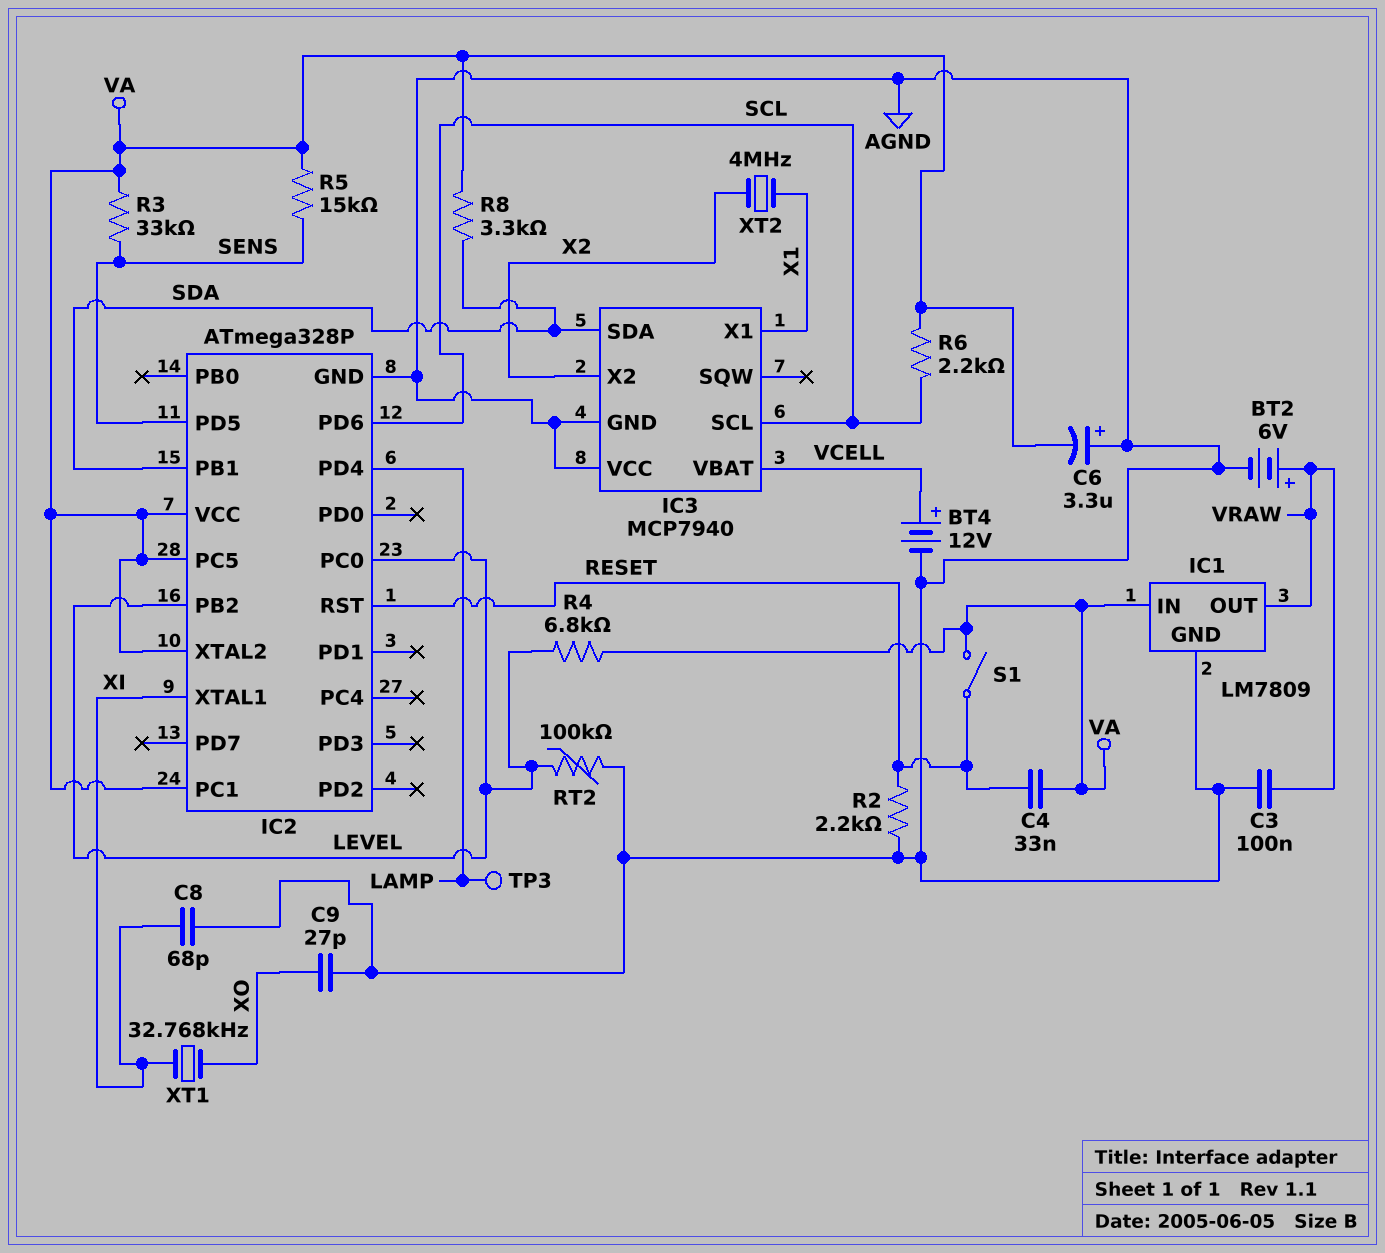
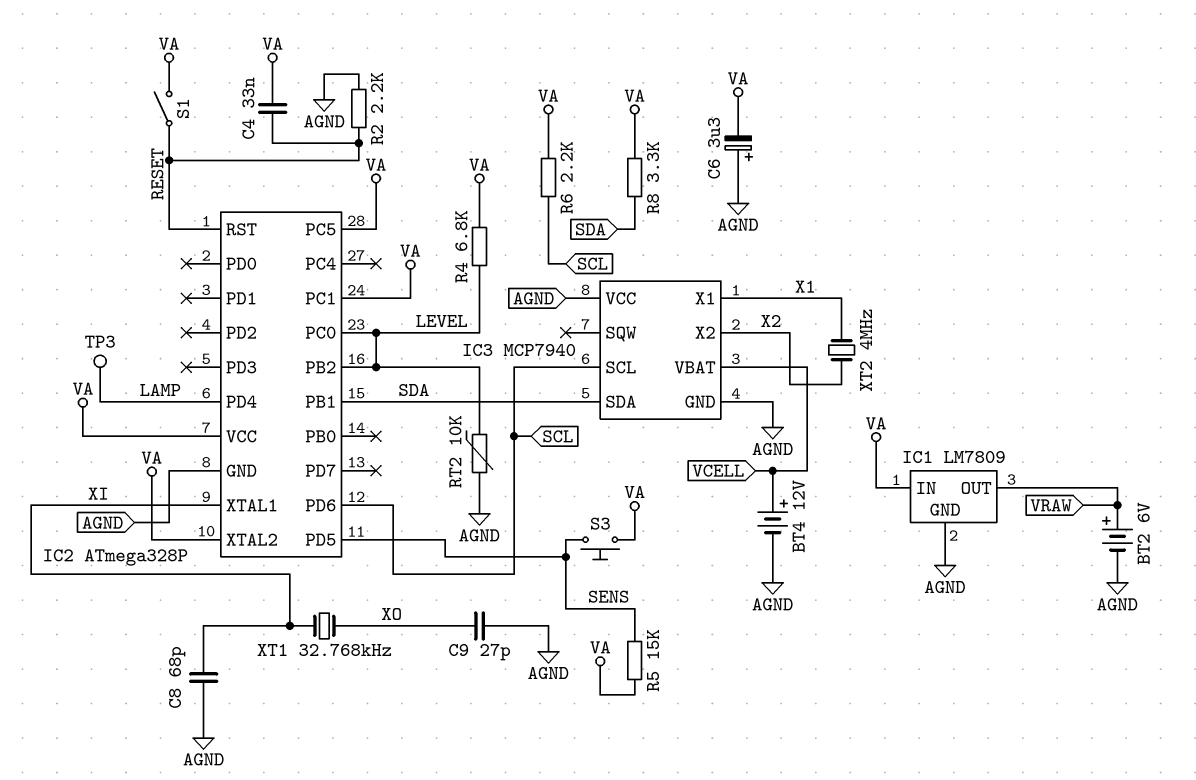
C3: 100nF (AGND, VRAW) -> none
R3: 33k (SENS, VA) -> none
RT2: 100k (AGND, LEVEL) -> 10k (AGND, LEVEL)
S3: none -> button (SENS, VA)

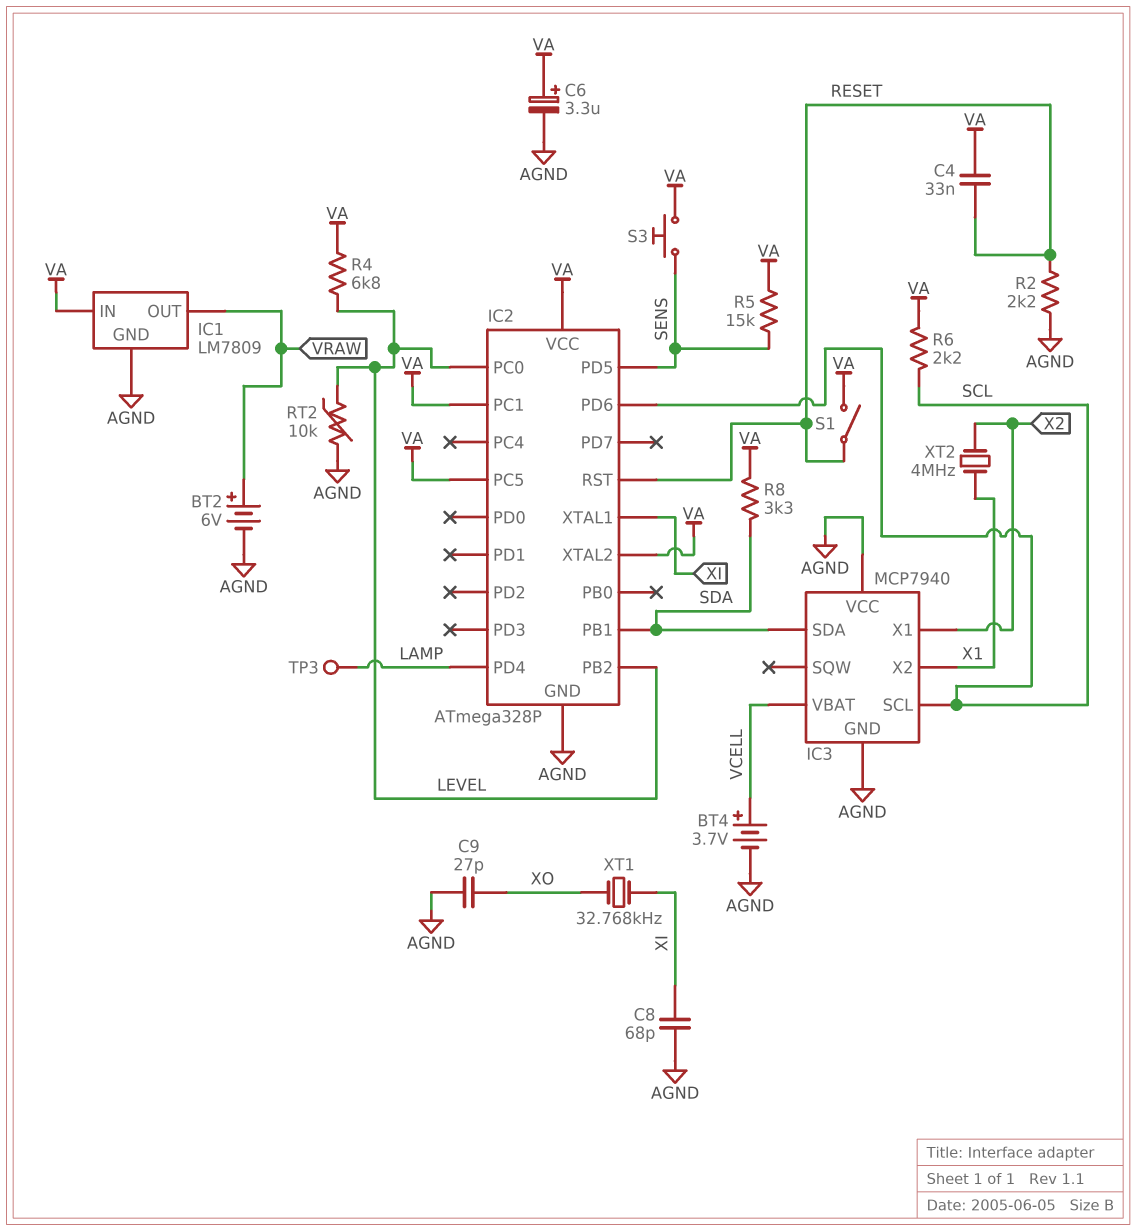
BT4: 12V (plus VCELL, minus AGND) -> 3.7V (plus VCELL, minus AGND)
C6: 3.3uF (plus AGND, minus VA) -> 3.3uF (plus VA, minus AGND)
IC3 pin X1: X1 -> X2
IC3 pin X2: X2 -> X1

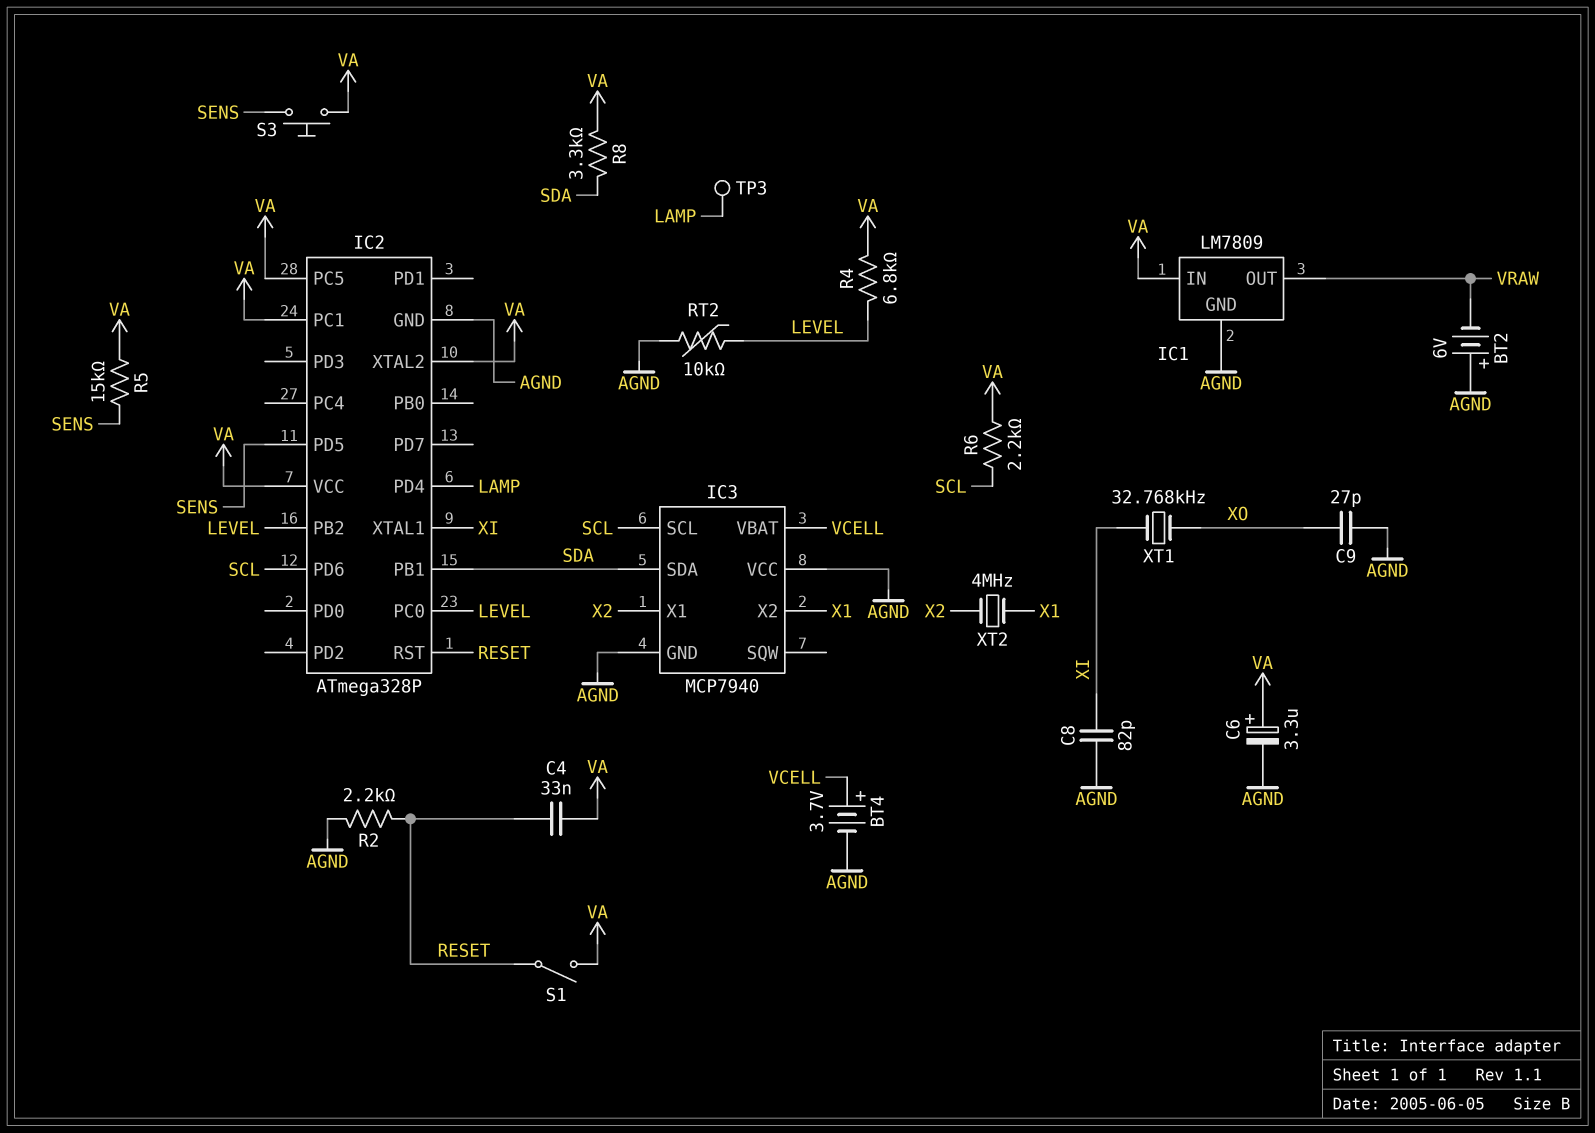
BT2: 6V (plus VRAW, minus AGND) -> 6V (plus AGND, minus VRAW)
C8: 68pF (AGND, XI) -> 82pF (AGND, XI)

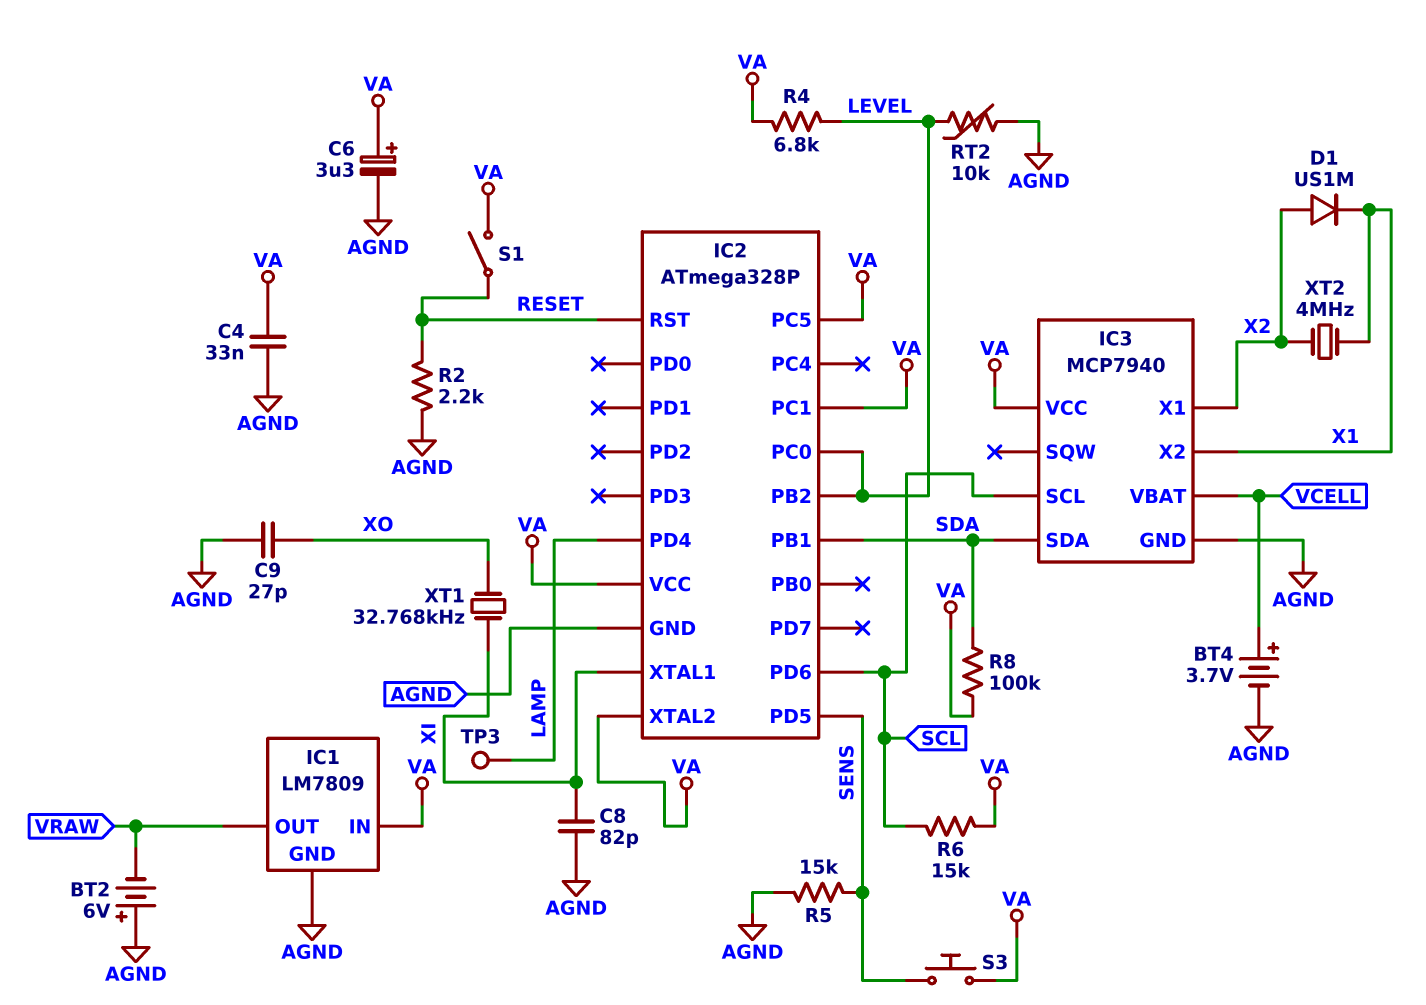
C4: 33nF (RESET, VA) -> 33nF (AGND, VA)
D1: none -> diode US1M (A X2, K X1)
IC3 pin VCC: AGND -> VA
R5: 15k (SENS, VA) -> 15k (AGND, SENS)
R6: 2.2k (SCL, VA) -> 15k (SCL, VA)
R8: 3.3k (SDA, VA) -> 100k (SDA, VA)

